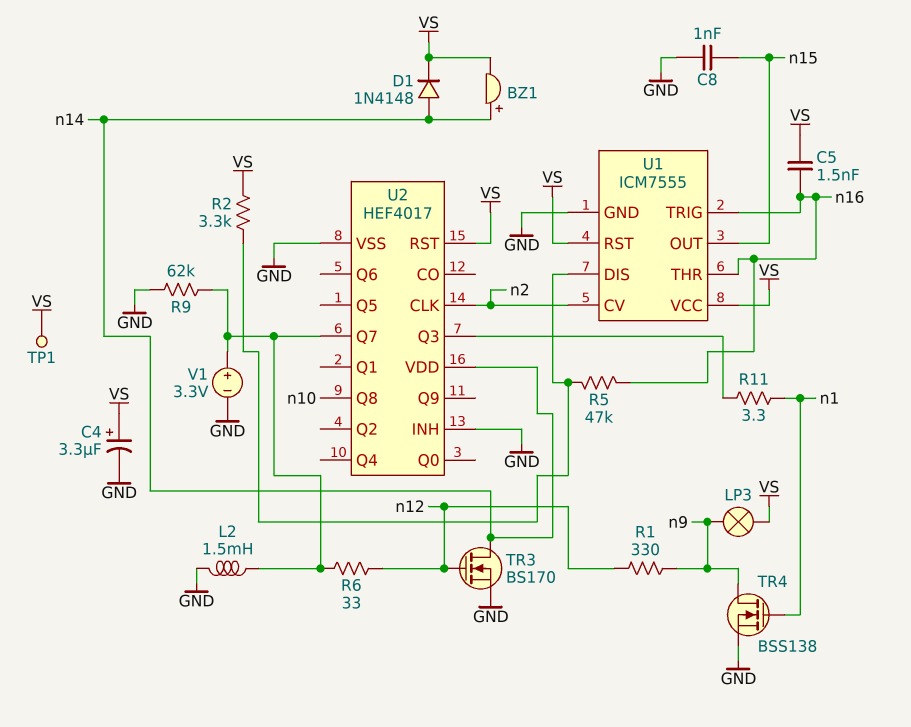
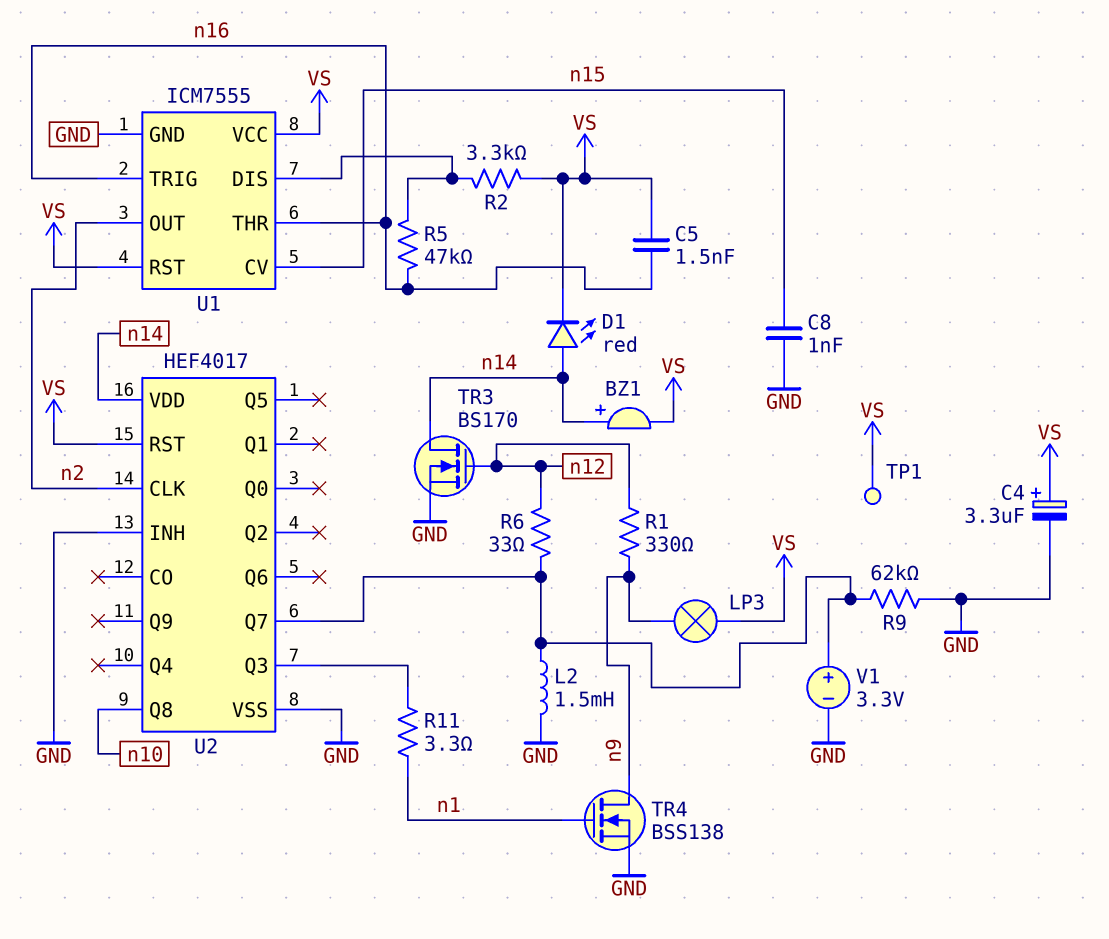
D1: diode 1N4148 (A n14, K VS) -> LED red (A n14, K VS)
U1 pin CV: n2 -> n15
U1 pin OUT: n15 -> n2

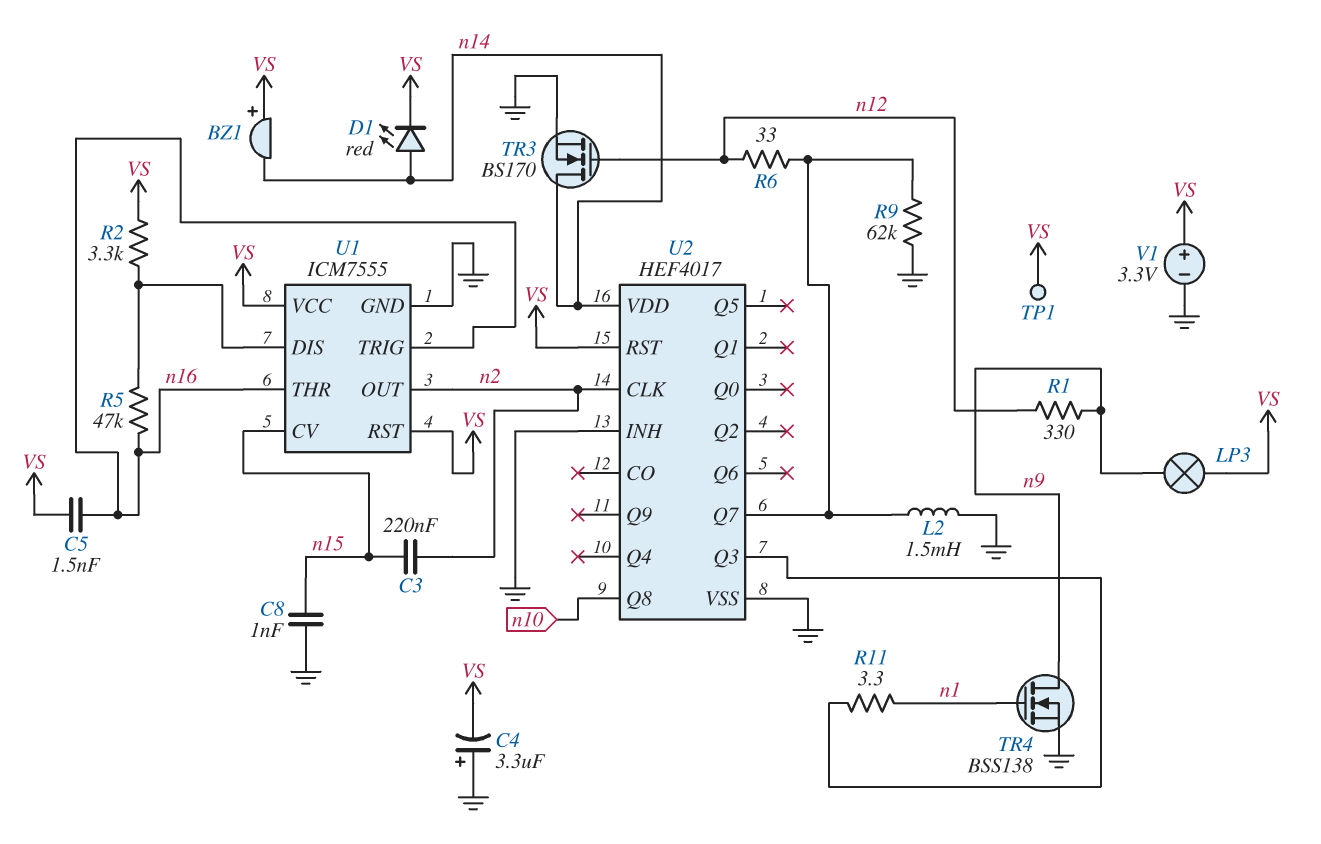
BZ1: buzzer (plus n14, minus VS) -> buzzer (plus VS, minus n14)
C3: none -> 220nF (n2, n15)
C4: 3.3uF (plus VS, minus GND) -> 3.3uF (plus GND, minus VS)
V1: 3.3V (plus U2/Q7, minus GND) -> 3.3V (plus VS, minus GND)

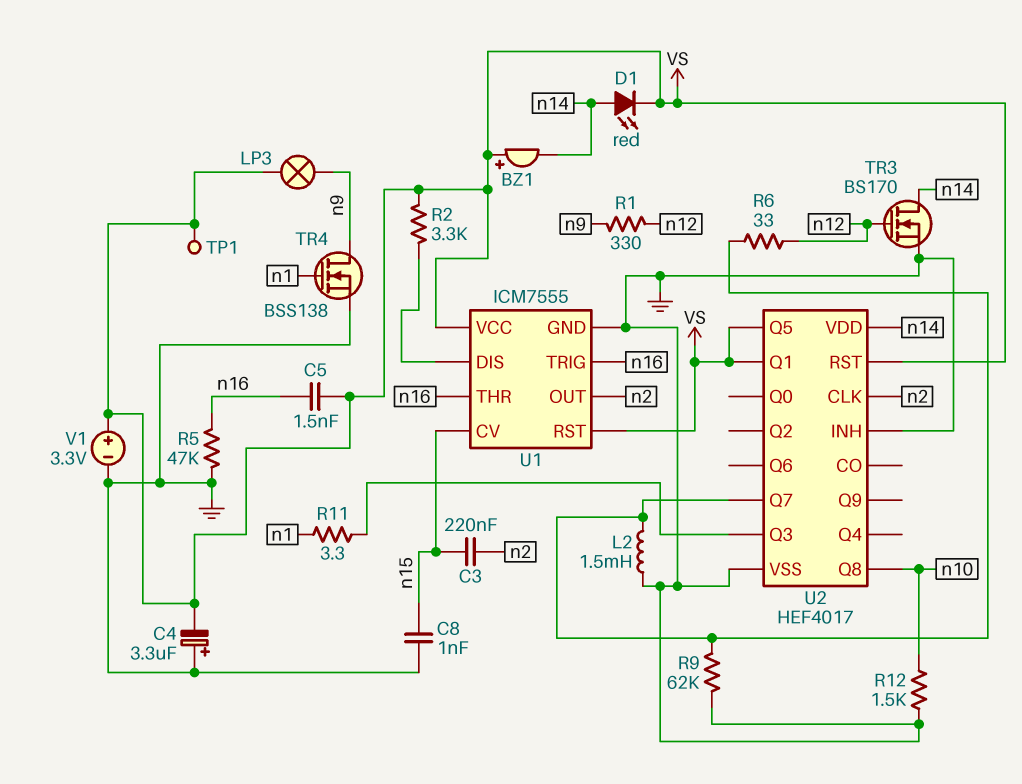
R5: 47k (U1/DIS, n16) -> 47k (GND, n16)
R12: none -> 1.5k (GND, n10)
U2 pin Q1: none -> VS
U2 pin Q5: none -> VS

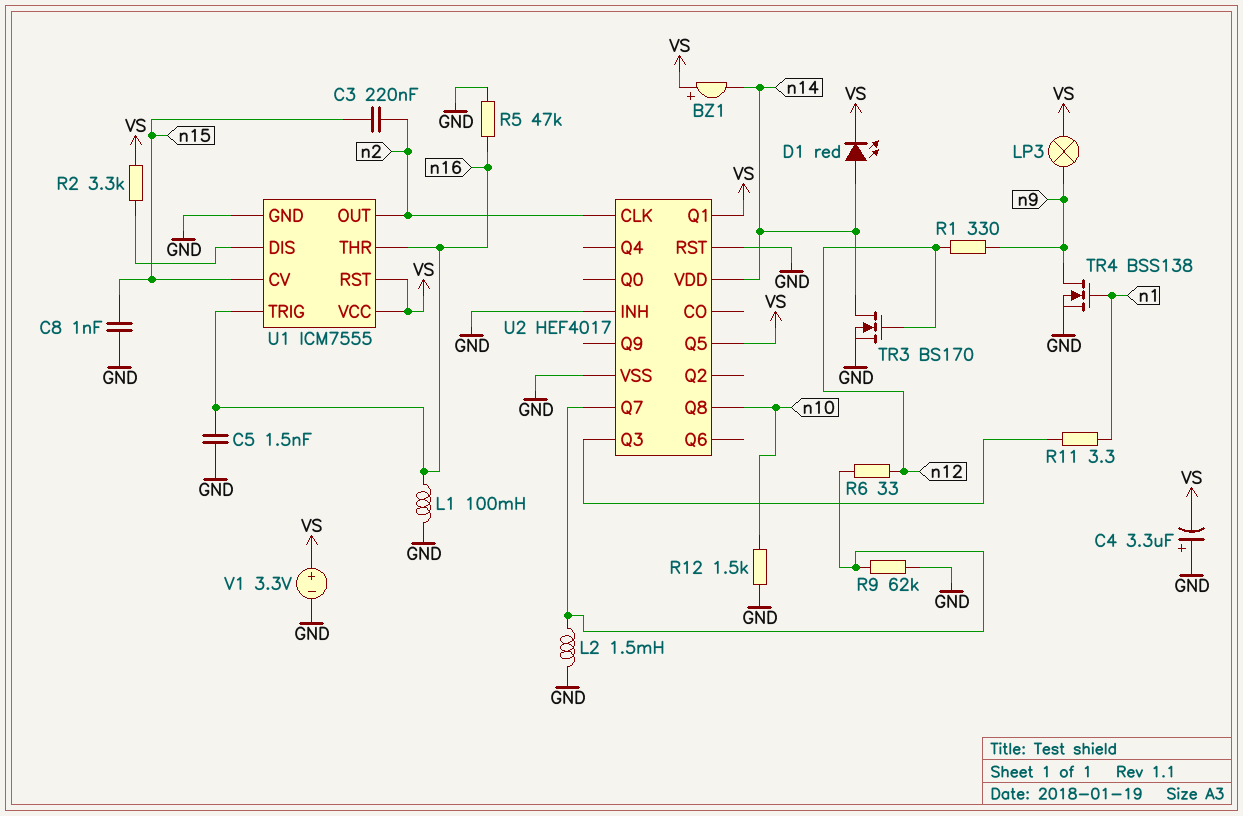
C5: 1.5nF (VS, n16) -> 1.5nF (GND, n16)
L1: none -> 100mH (GND, n16)
TP1: test point (VS) -> none
U2 pin RST: VS -> GND

